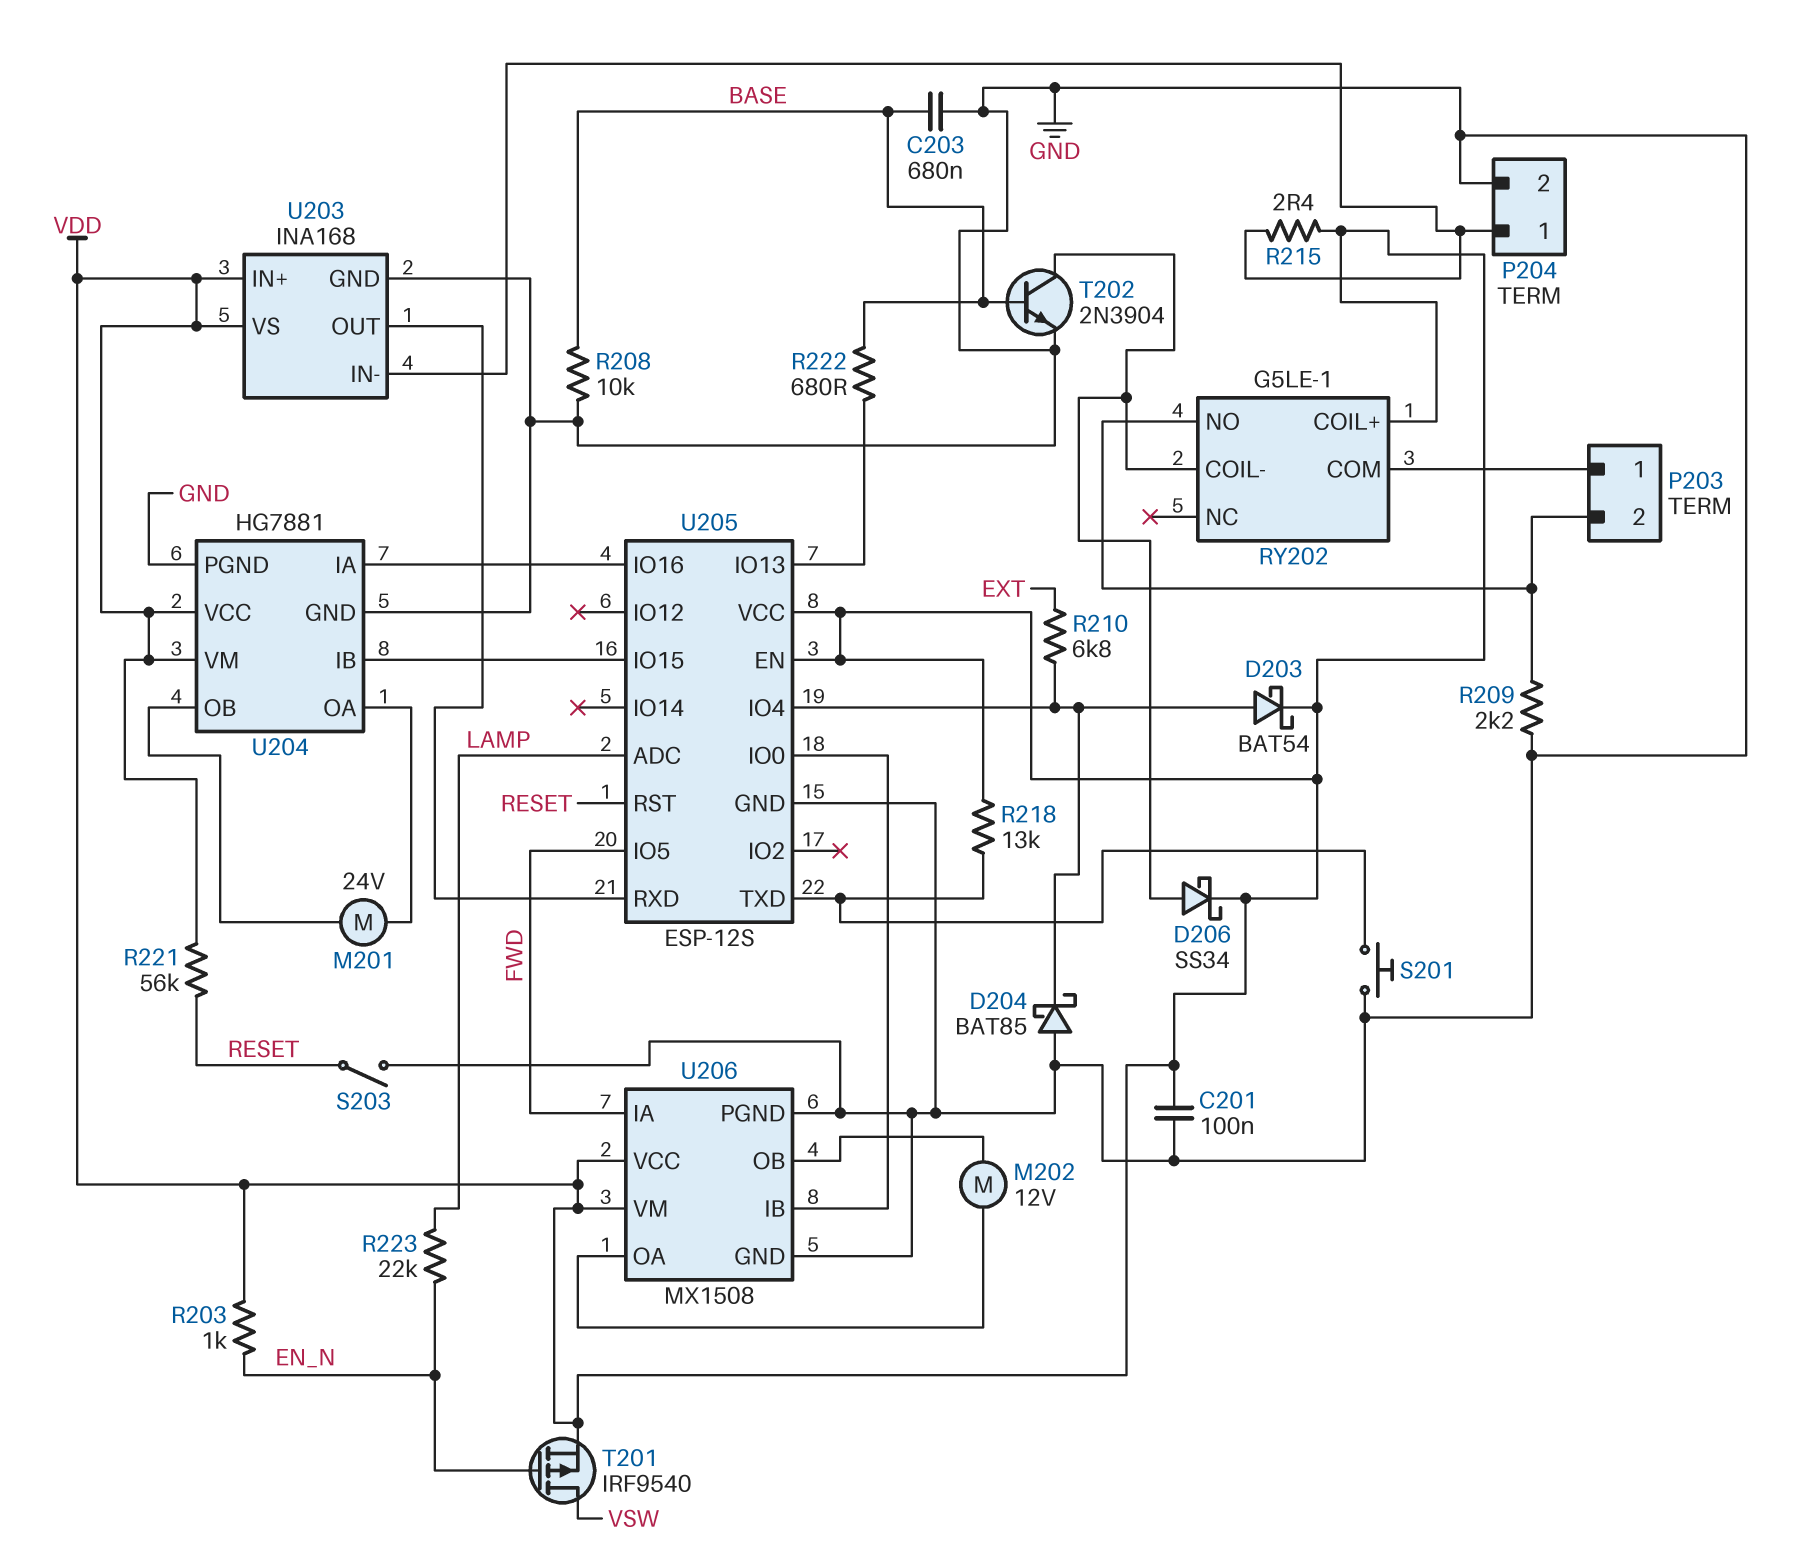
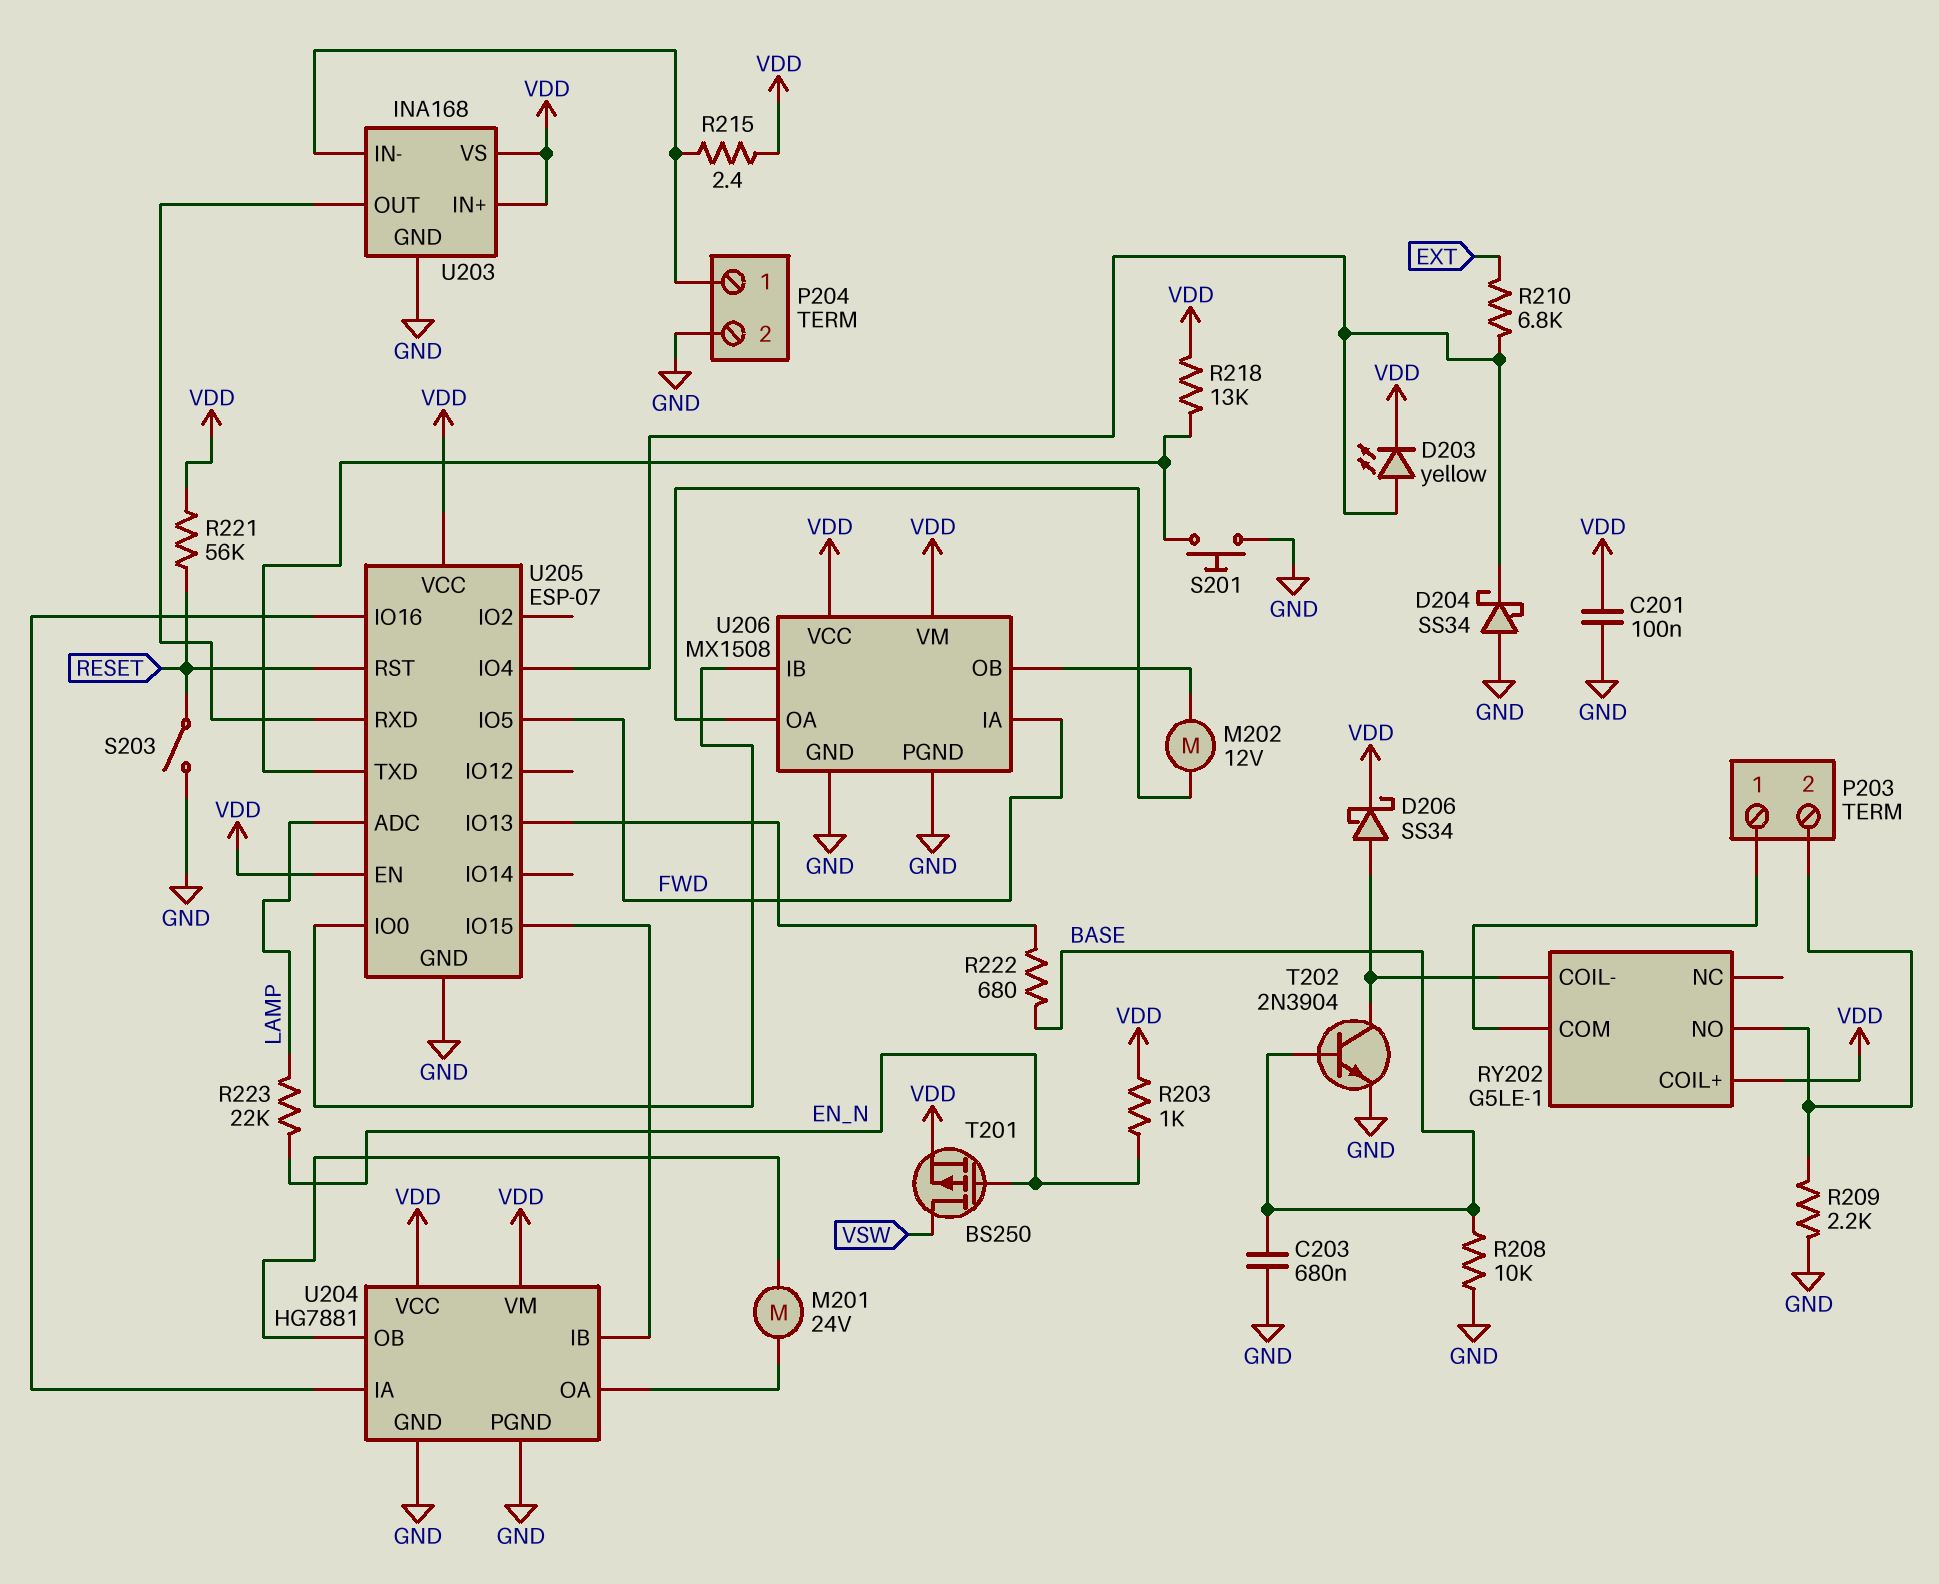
D203: schottky BAT54 (A U205/IO4, K VDD) -> LED yellow (A U205/IO4, K VDD)
D204: schottky BAT85 (A GND, K U205/IO4) -> schottky SS34 (A GND, K U205/IO4)
T201: PMOS IRF9540 (G EN_N, D VSW, S VDD) -> PMOS BS250 (G EN_N, D VSW, S VDD)
U205: ESP-12S -> ESP-07

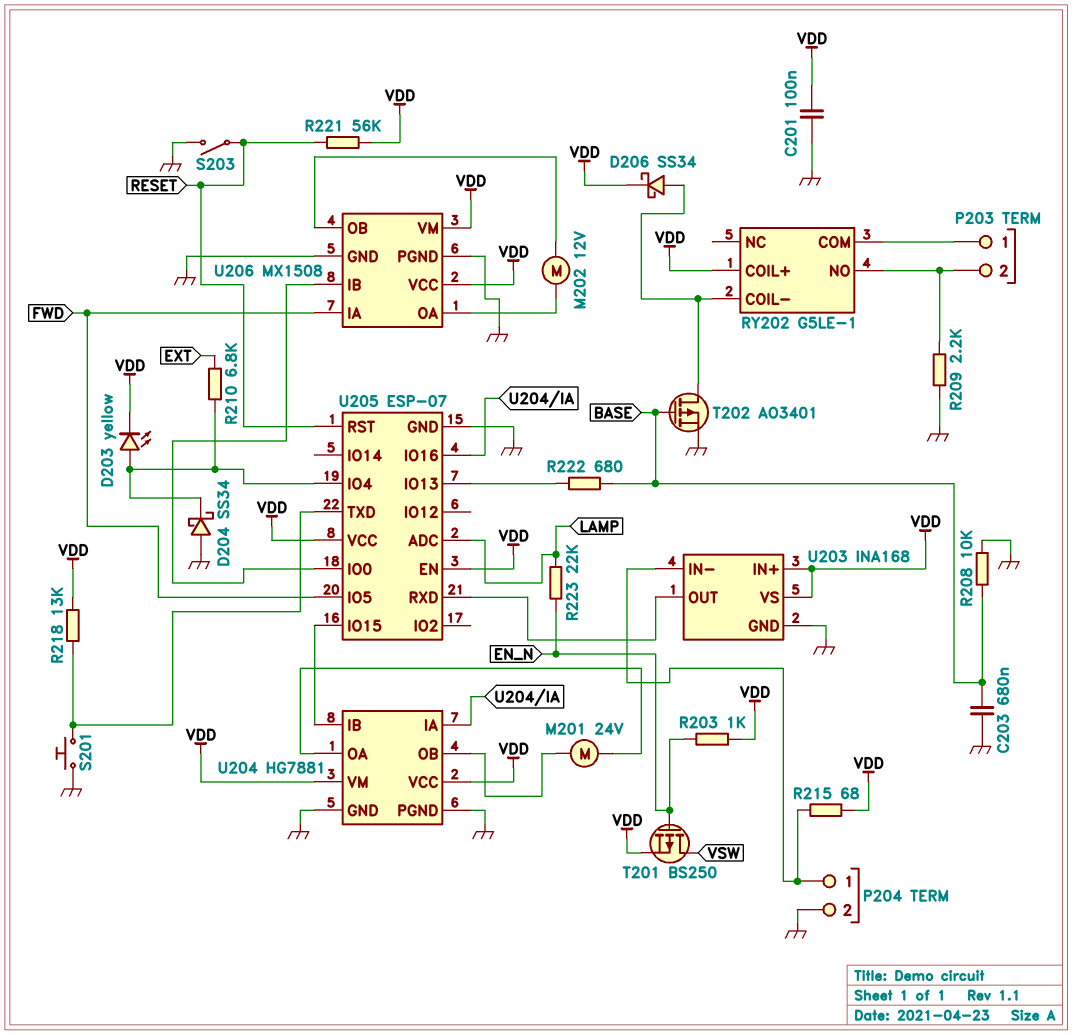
R215: 2.4 (P204/1, VDD) -> 68 (P204/1, VDD)
T202: NPN 2N3904 (B BASE, C RY202/COIL-, E GND) -> PMOS AO3401 (G BASE, D RY202/COIL-, S GND)

